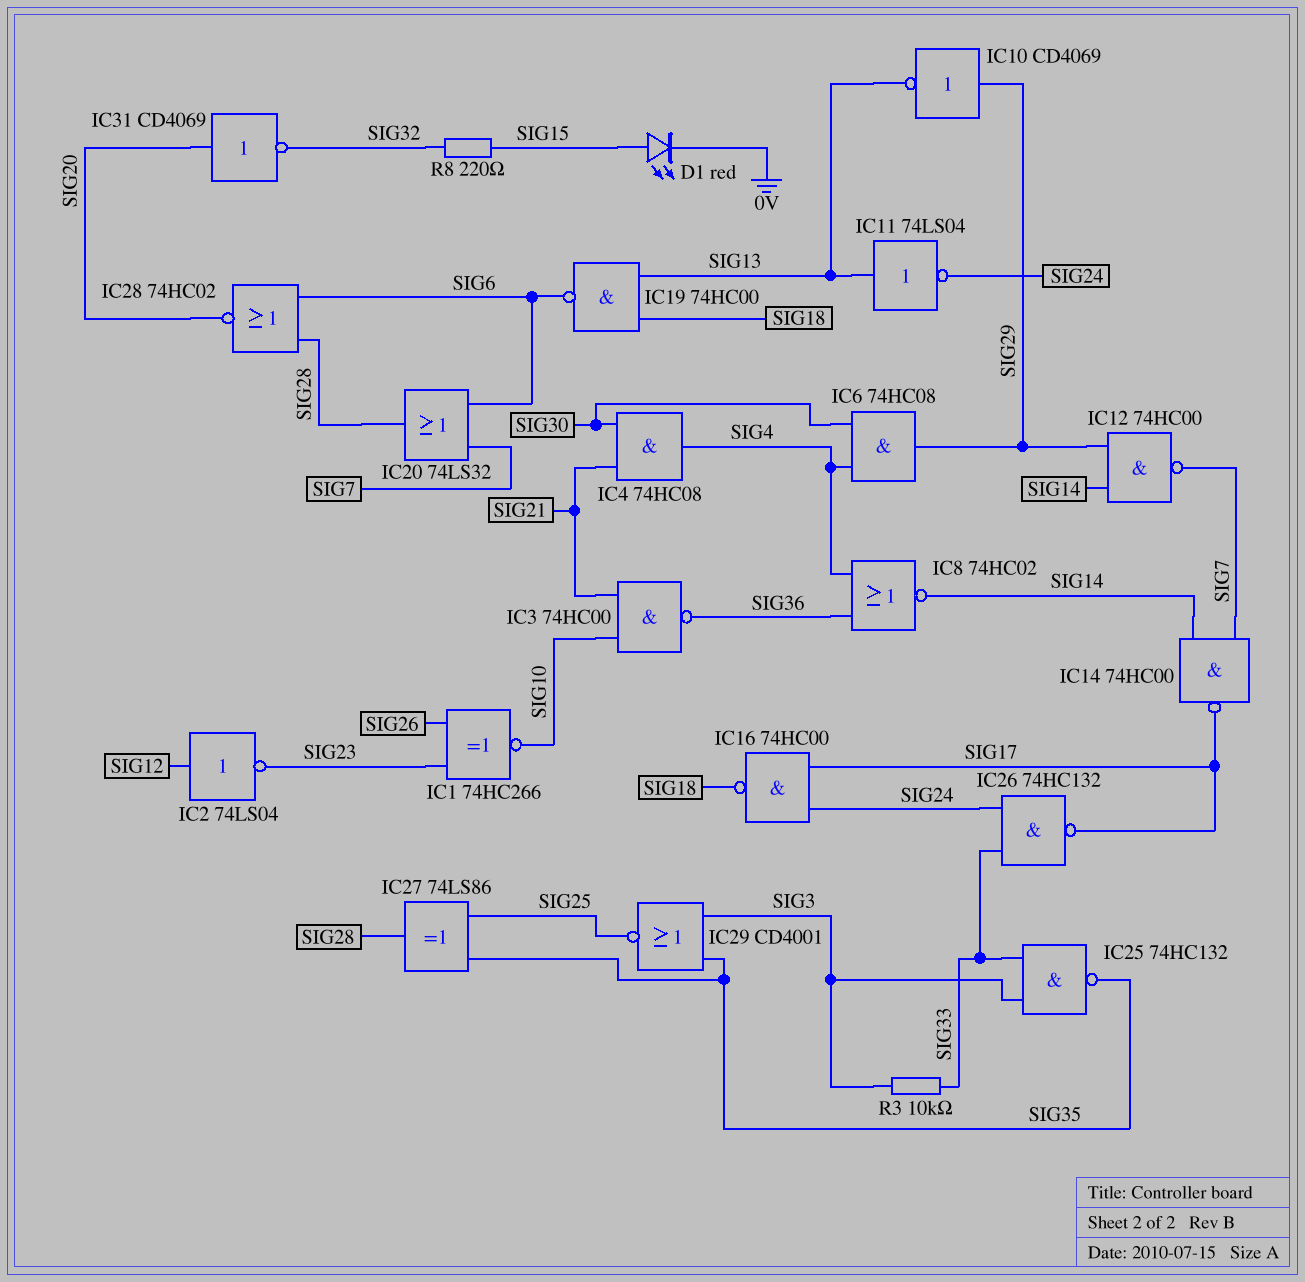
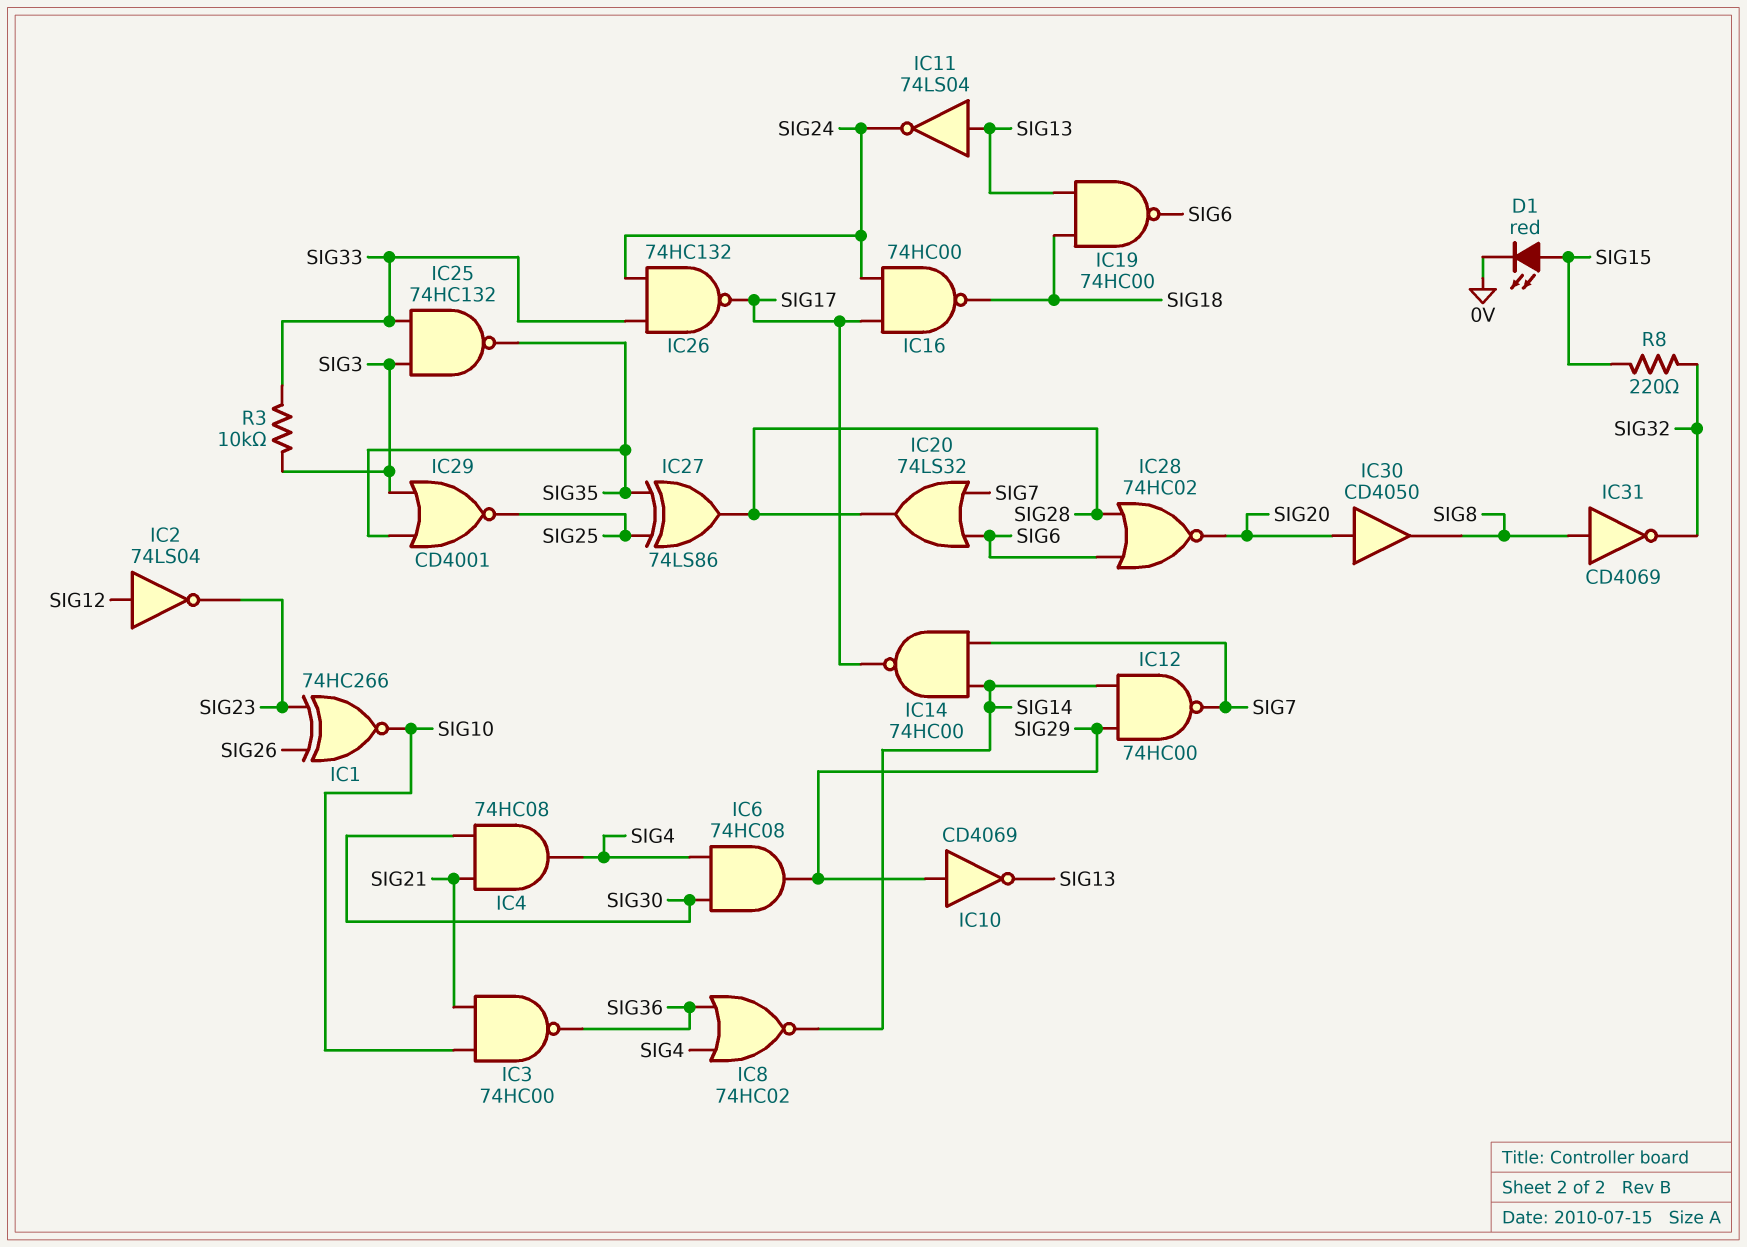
IC30: none -> buffer CD4050 (in SIG20, out SIG8)
IC31: NOT CD4069 (in SIG20, out SIG32) -> NOT CD4069 (in SIG8, out SIG32)

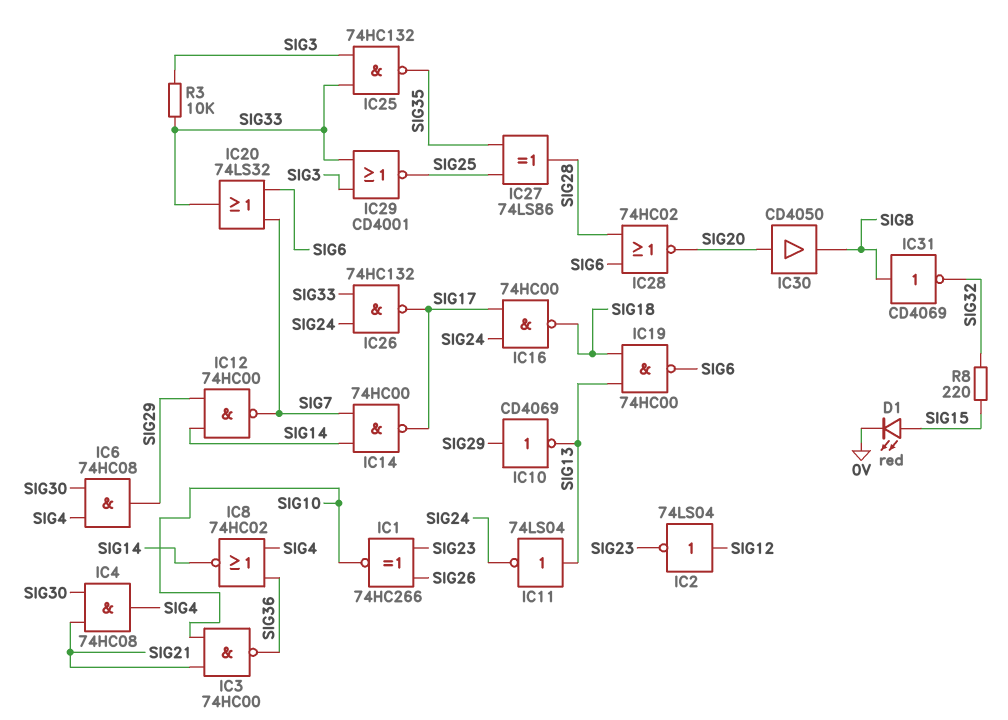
IC20: OR 74LS32 (in SIG6, in SIG7, out SIG28) -> OR 74LS32 (in SIG6, in SIG7, out SIG33)
IC29: NOR CD4001 (in SIG3, in SIG35, out SIG25) -> NOR CD4001 (in SIG3, in SIG33, out SIG25)

